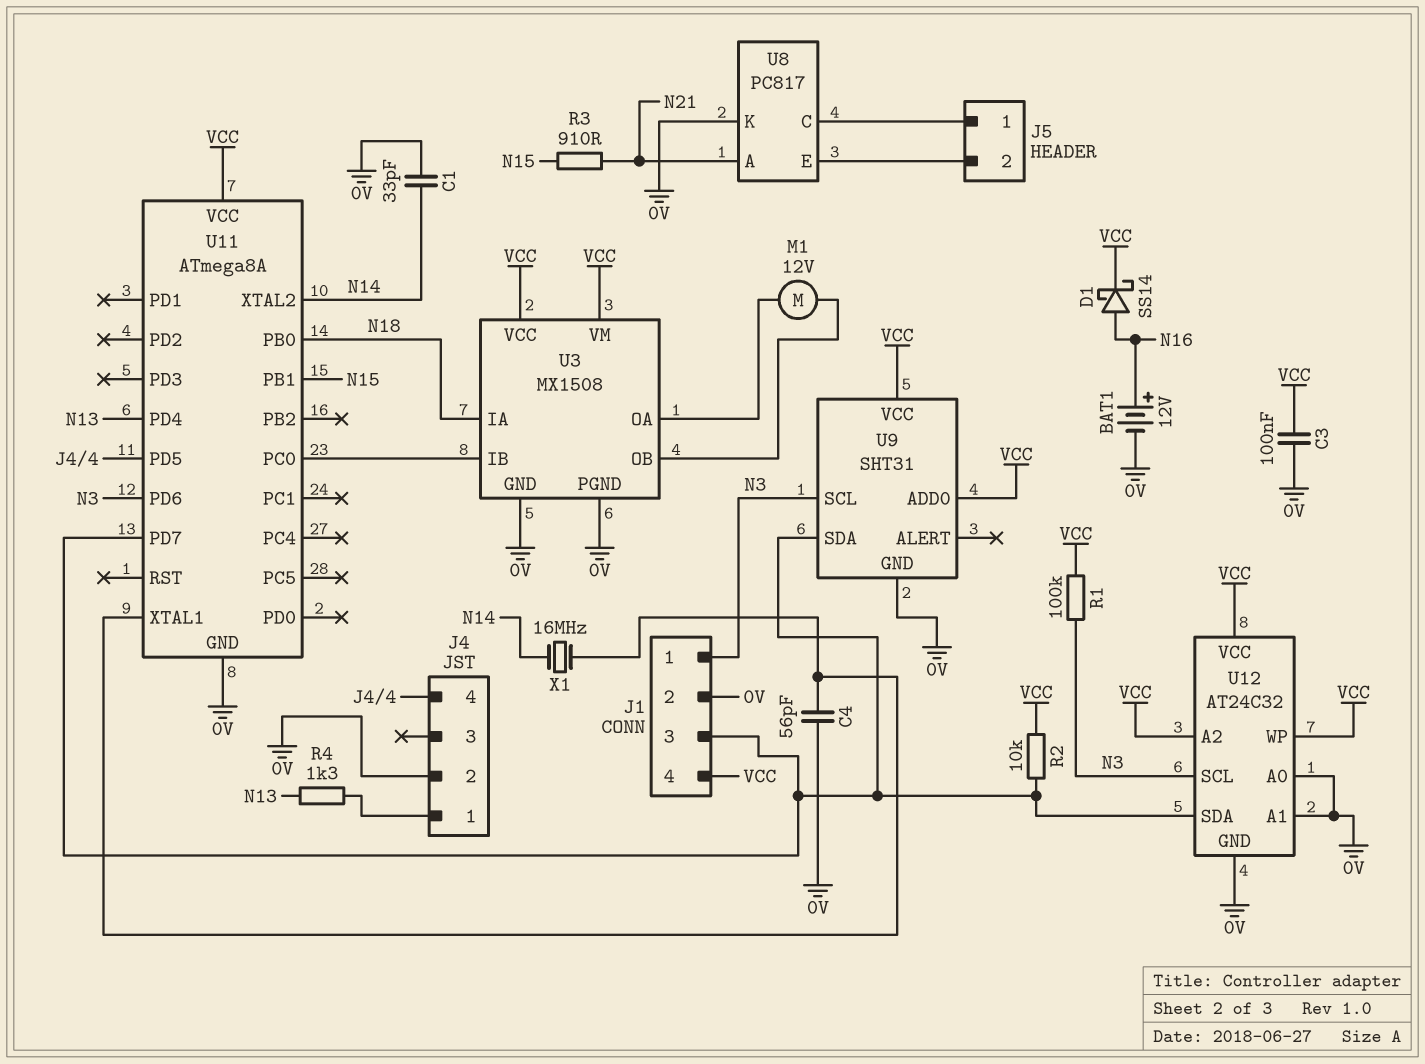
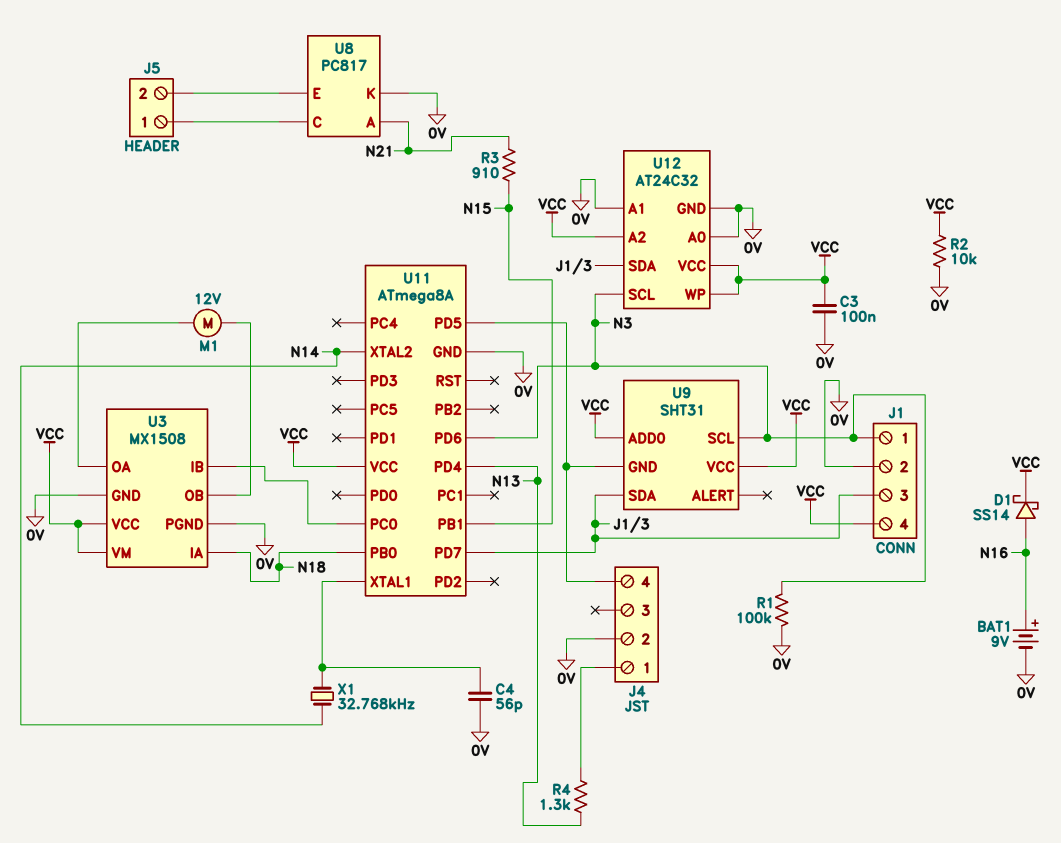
BAT1: 12V (plus N16, minus 0V) -> 9V (plus N16, minus 0V)
C1: 33pF (0V, N14) -> none
R1: 100k (N3, VCC) -> 100k (0V, N3)
R2: 10k (J1/3, VCC) -> 10k (0V, VCC)
U9 pin GND: 0V -> J4/4
X1: 16MHz (N14, U11/XTAL1) -> 32.768kHz (N14, U11/XTAL1)

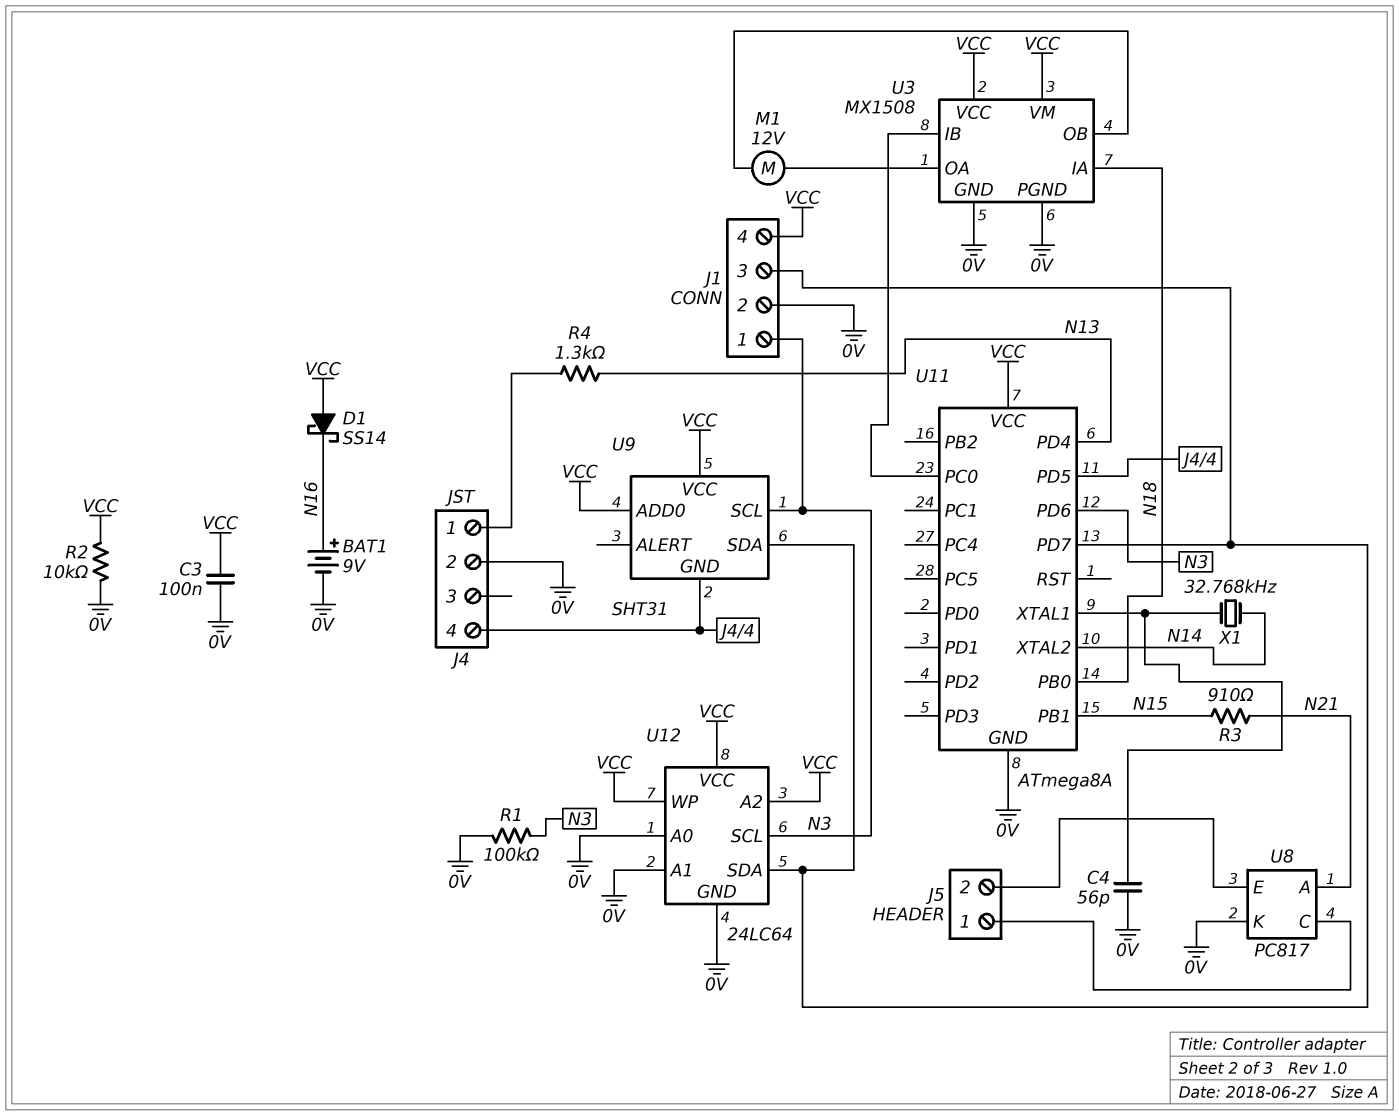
D1: schottky SS14 (A N16, K VCC) -> schottky SS14 (A VCC, K N16)
U12: AT24C32 -> 24LC64

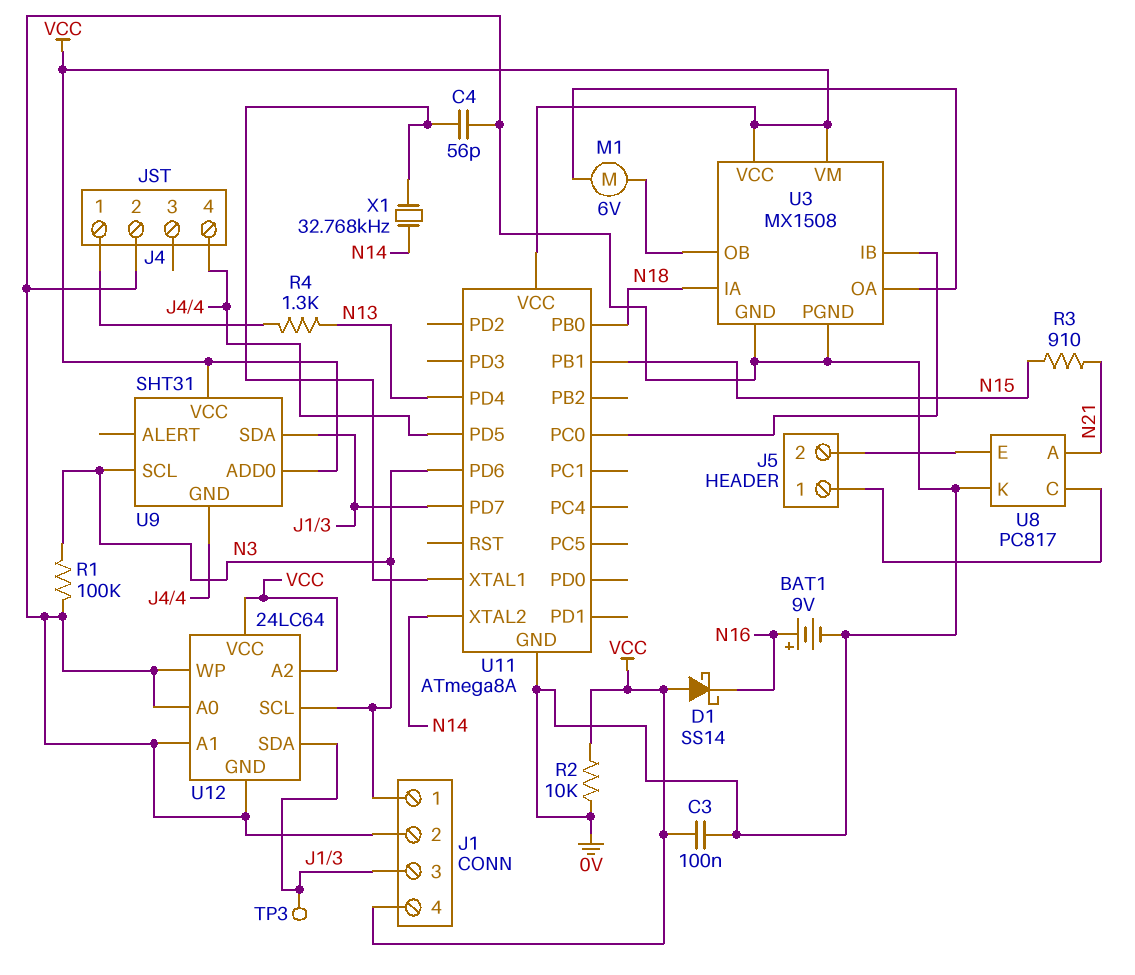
M1: motor 12V (U3/OA, U3/OB) -> motor 6V (U3/OA, U3/OB)
TP3: none -> test point (J1/3)
U12 pin WP: VCC -> 0V

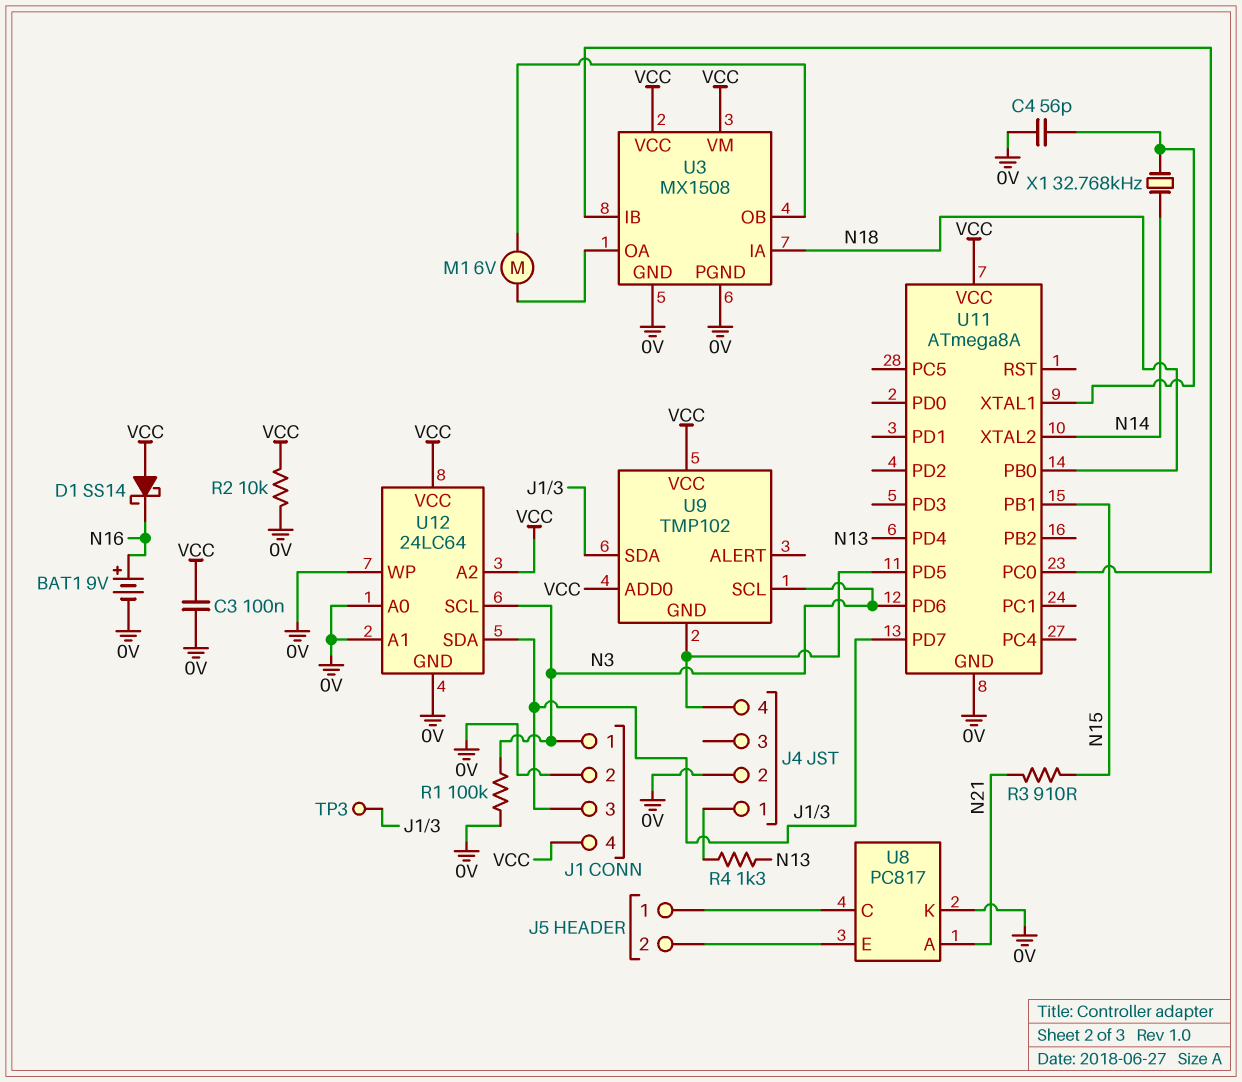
U9: SHT31 -> TMP102

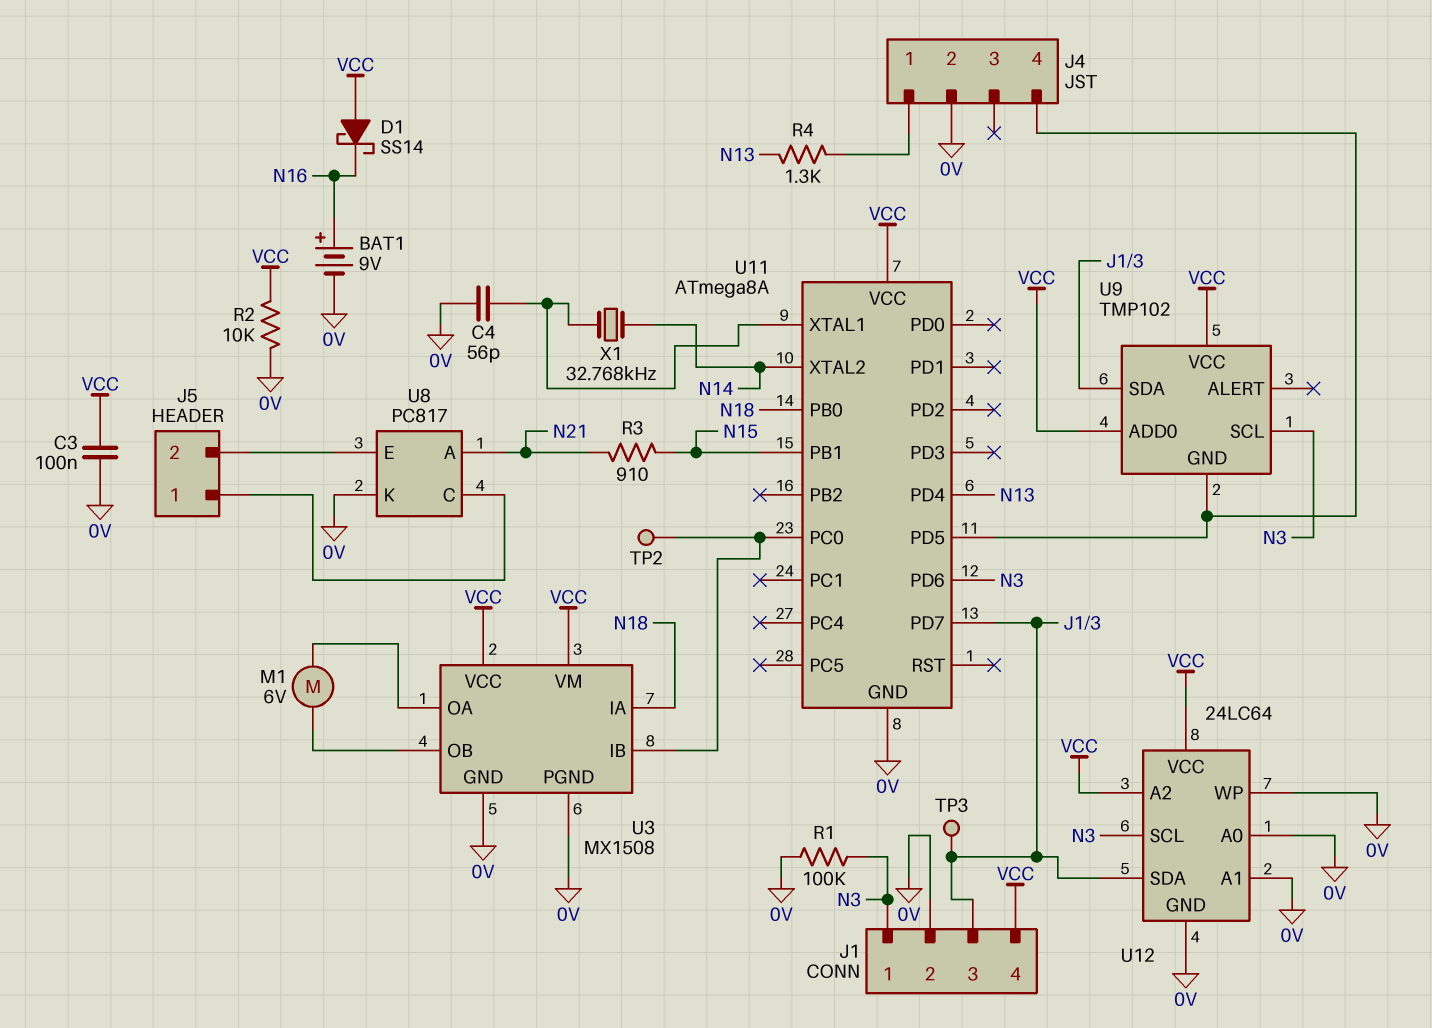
TP2: none -> test point (U3/IB)

